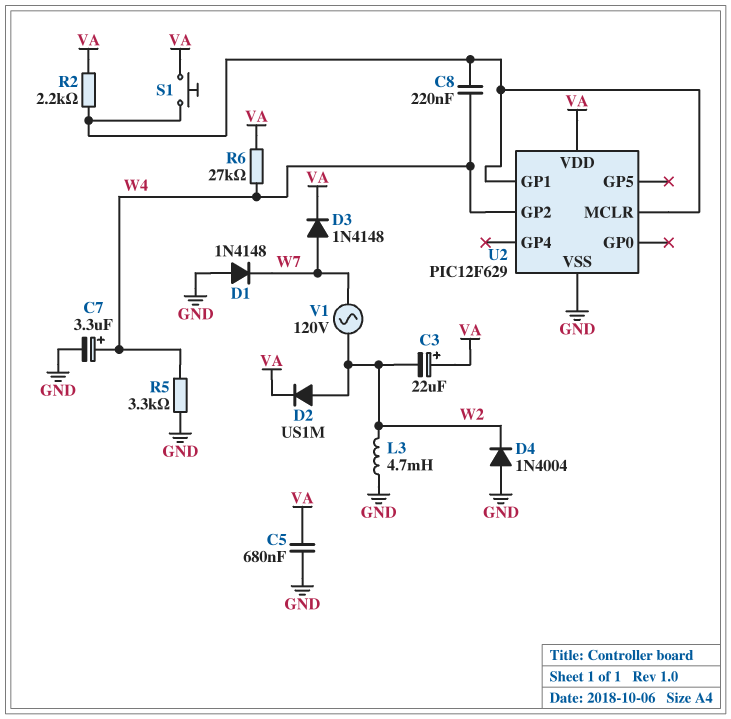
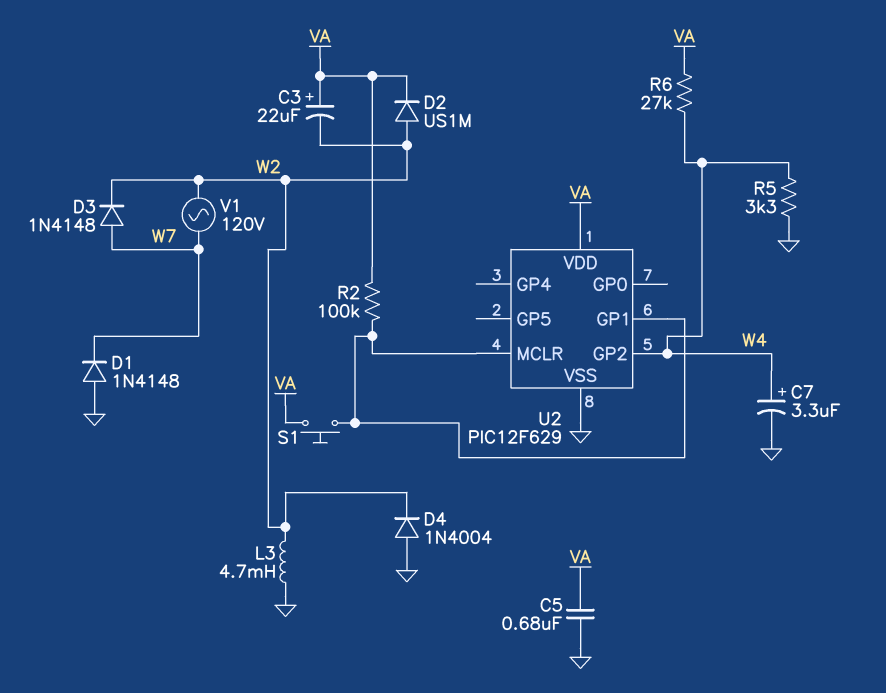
C8: 220nF (U2/GP1, W4) -> none
D3: diode 1N4148 (A W7, K VA) -> diode 1N4148 (A W7, K W2)
R2: 2.2k (U2/GP1, VA) -> 100k (U2/GP1, VA)

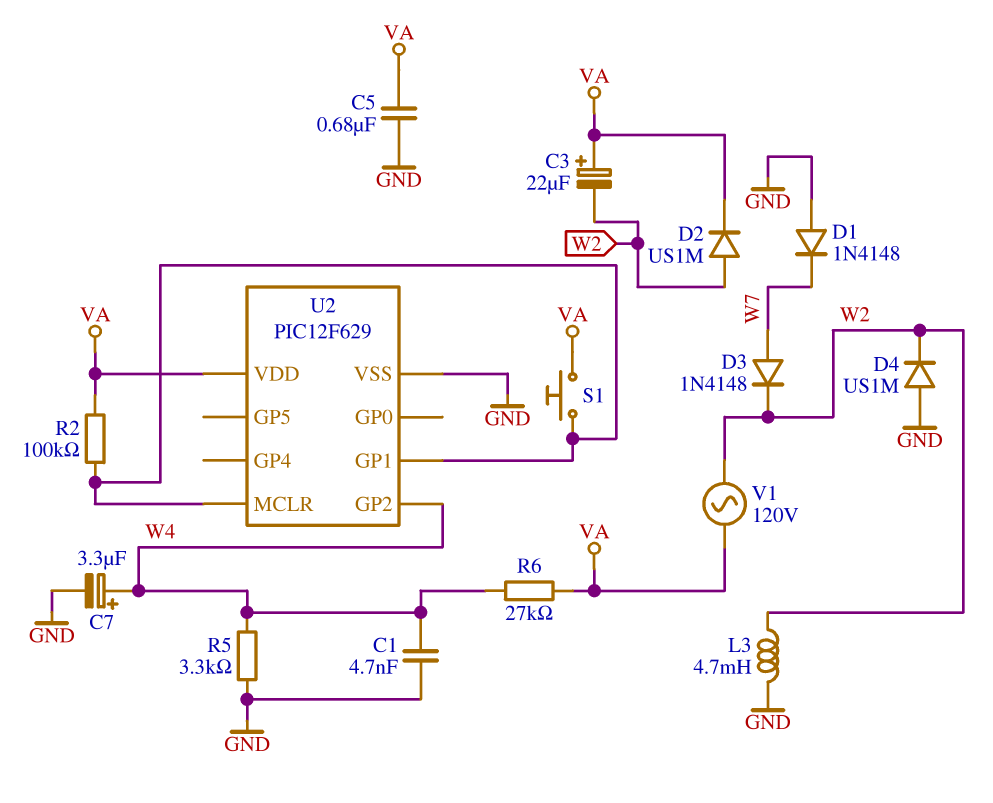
C1: none -> 4.7nF (GND, W4)
D4: diode 1N4004 (A GND, K W2) -> diode US1M (A GND, K W2)
V1: AC 120V (W2, W7) -> AC 120V (VA, W2)

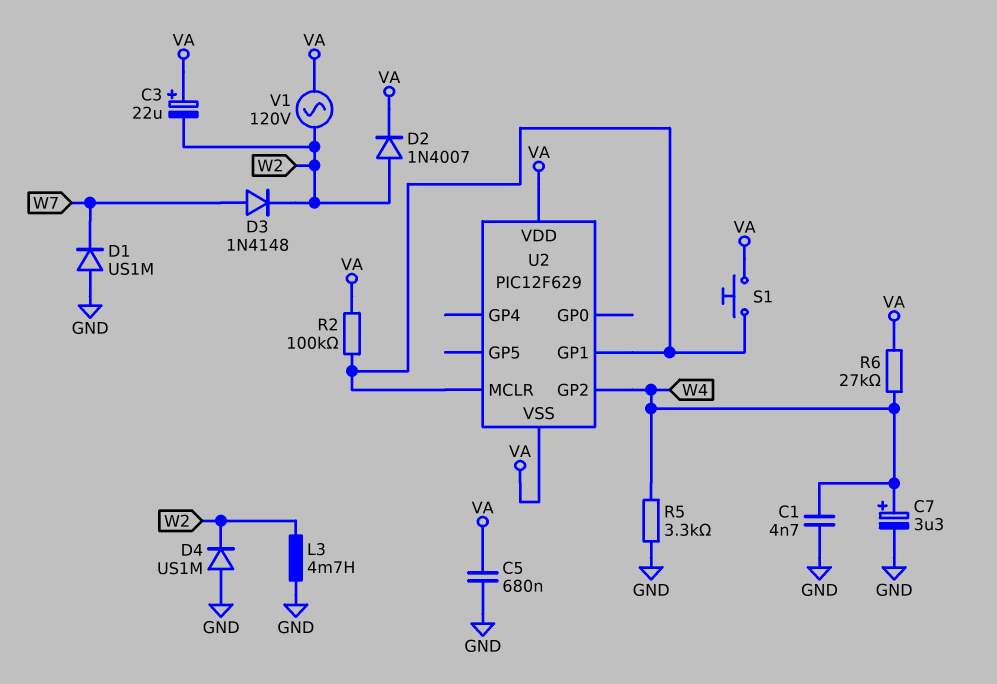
D1: diode 1N4148 (A GND, K W7) -> diode US1M (A GND, K W7)
D2: diode US1M (A W2, K VA) -> diode 1N4007 (A W2, K VA)
U2 pin VSS: GND -> VA

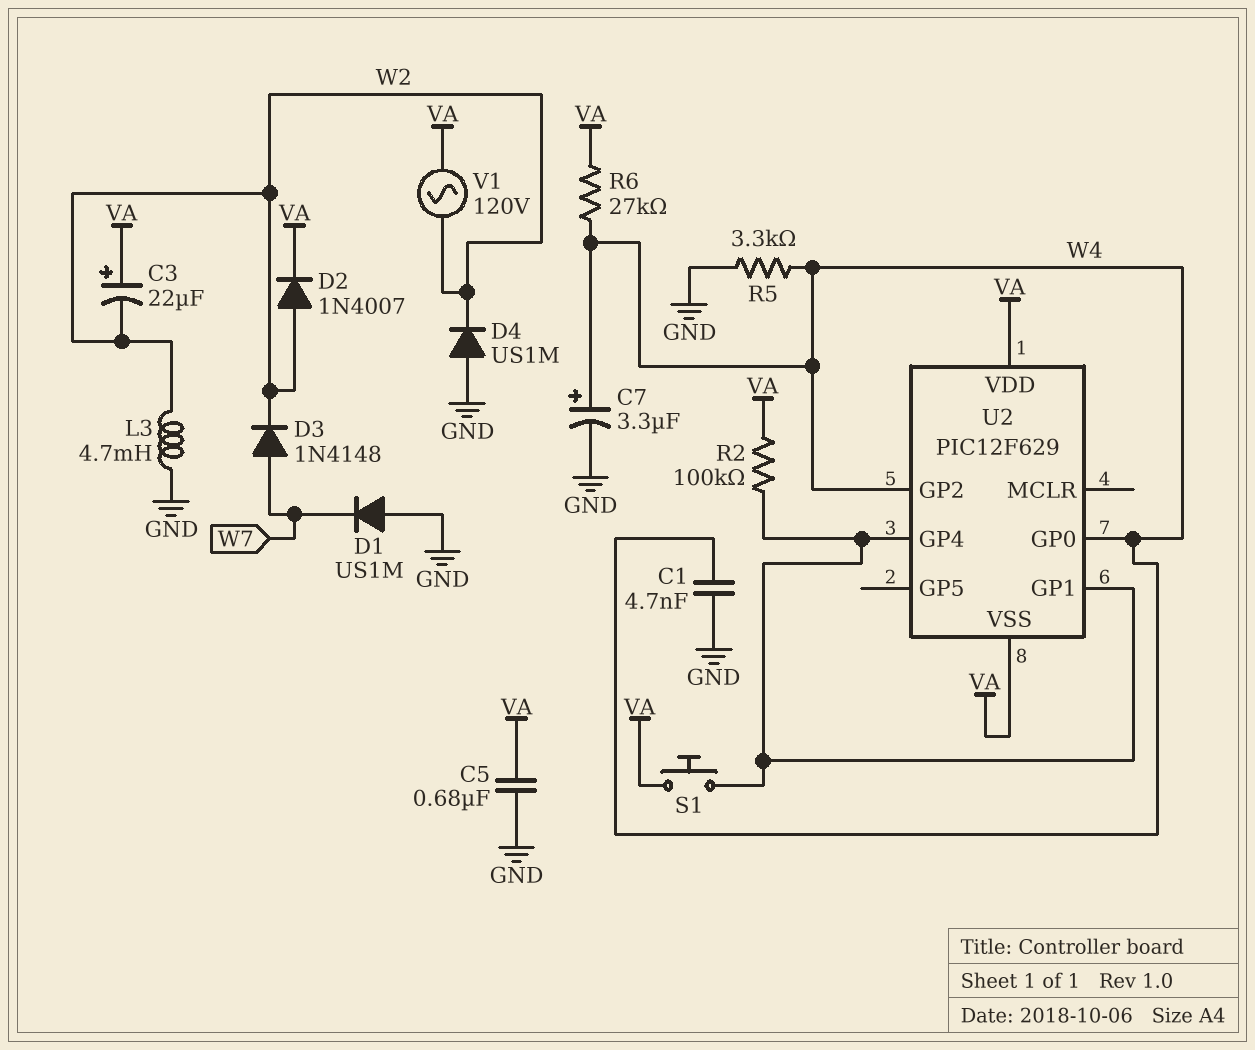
U2 pin GP0: none -> W4
U2 pin GP4: none -> U2/GP1
U2 pin MCLR: U2/GP1 -> none

